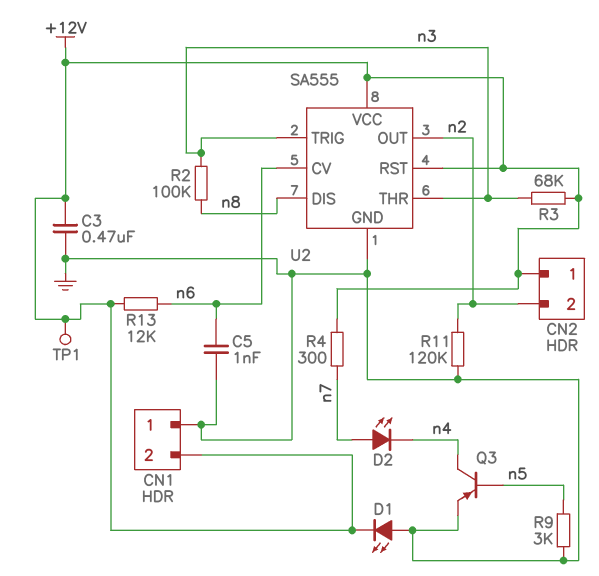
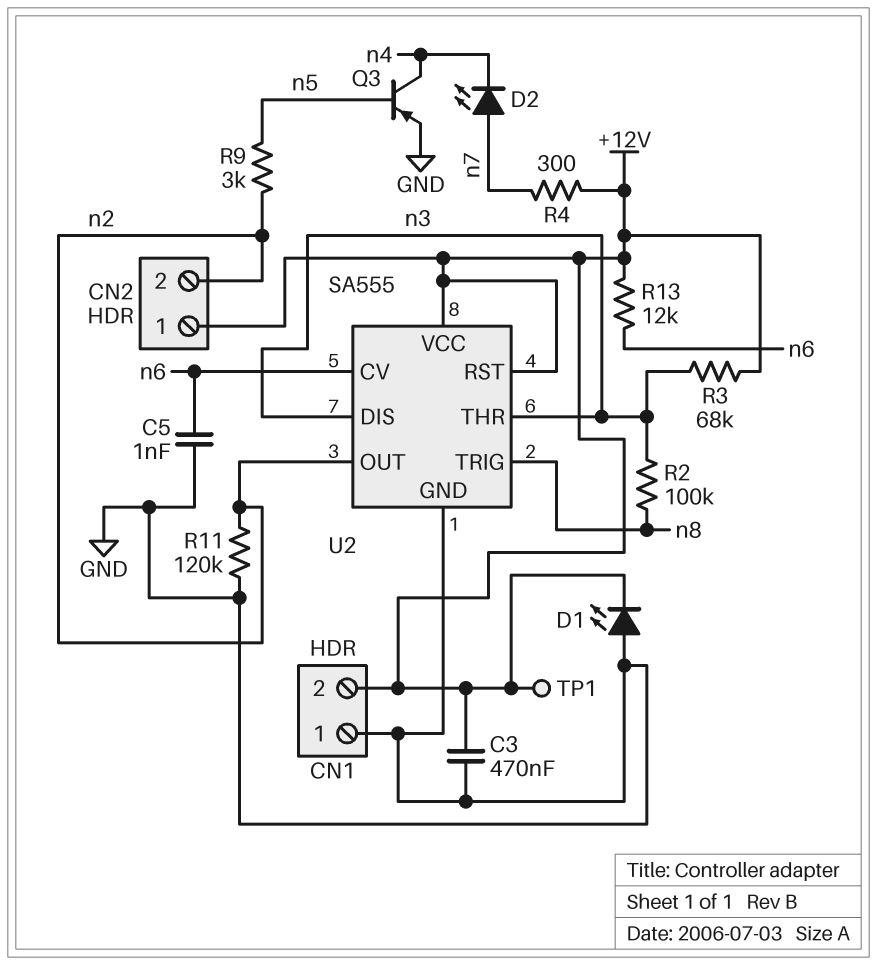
R9: 3k (GND, n5) -> 3k (n2, n5)
U2 pin DIS: n8 -> n3
U2 pin TRIG: n3 -> n8

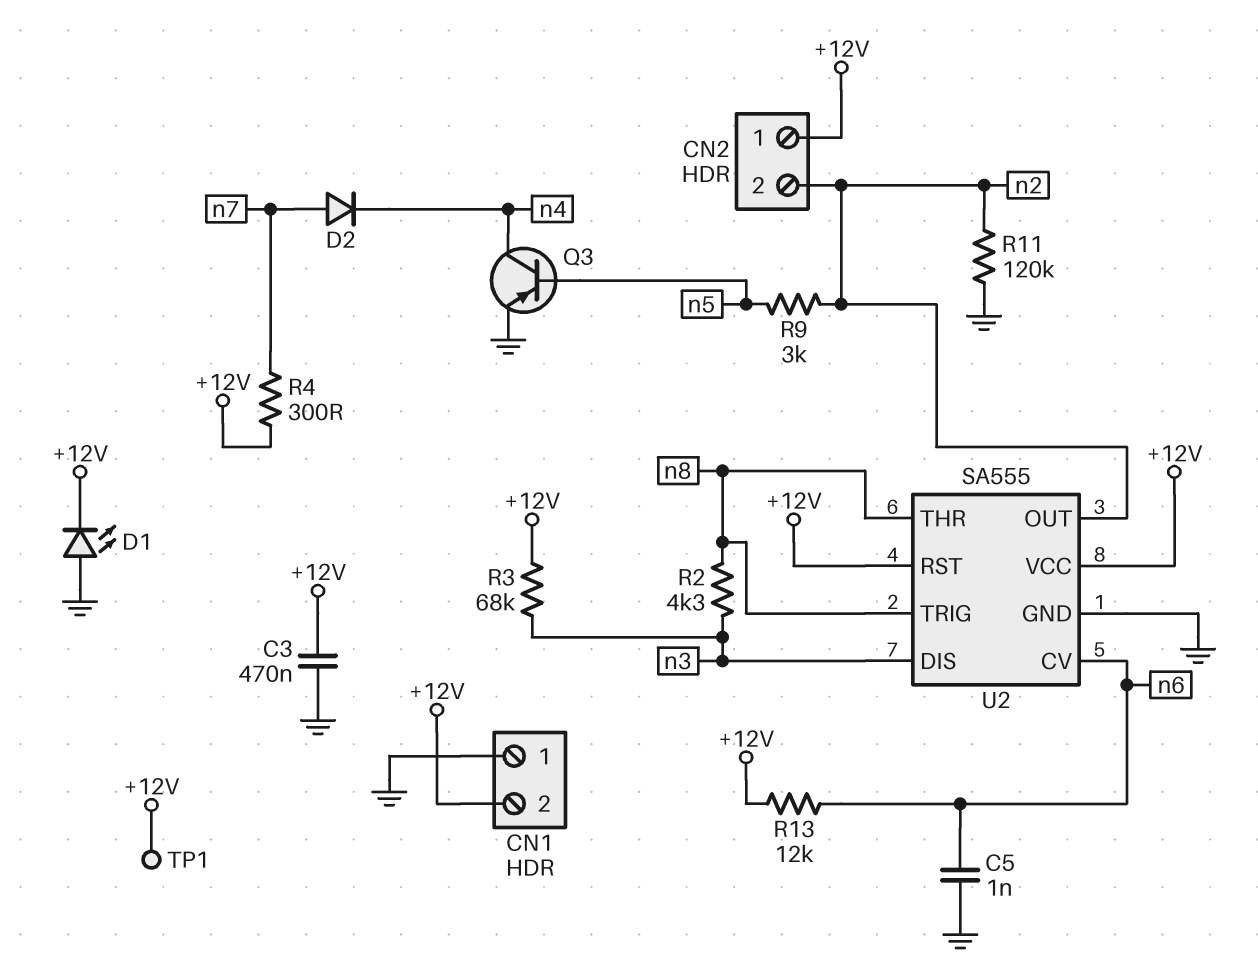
D2: LED (A n7, K n4) -> diode (A n7, K n4)
R2: 100k (n3, n8) -> 4.3k (n3, n8)
U2 pin THR: n3 -> n8

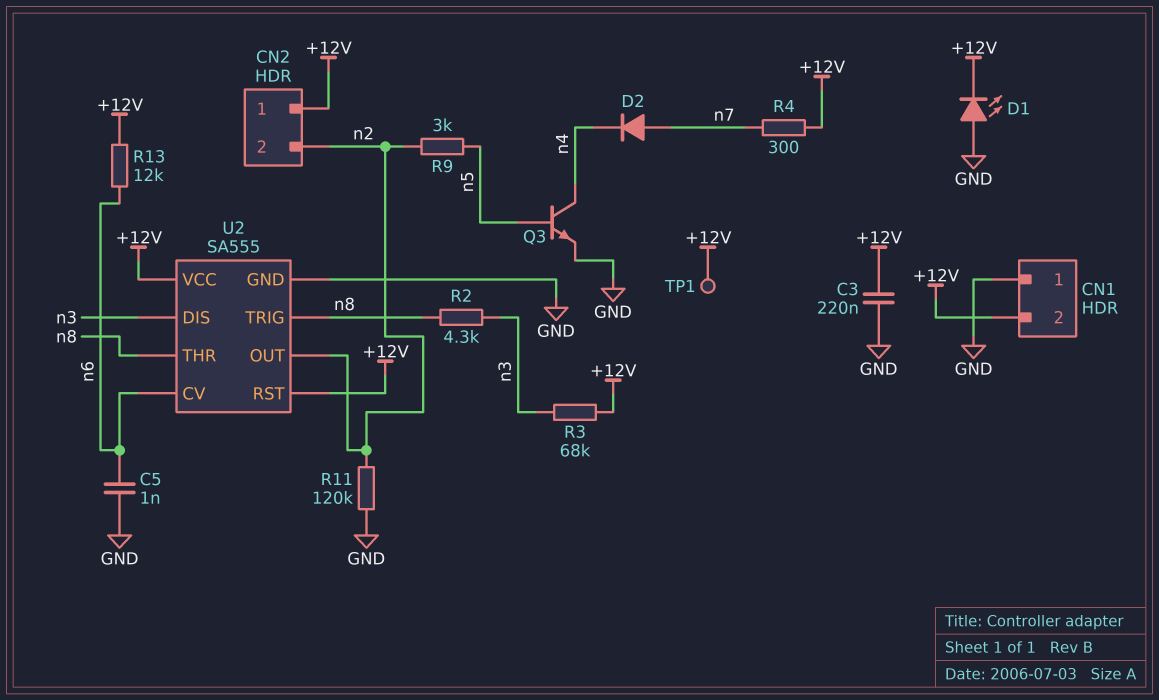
C3: 470nF (+12V, GND) -> 220nF (+12V, GND)
Q3: PNP (B n5, C n4, E GND) -> NPN (B n5, C n4, E GND)

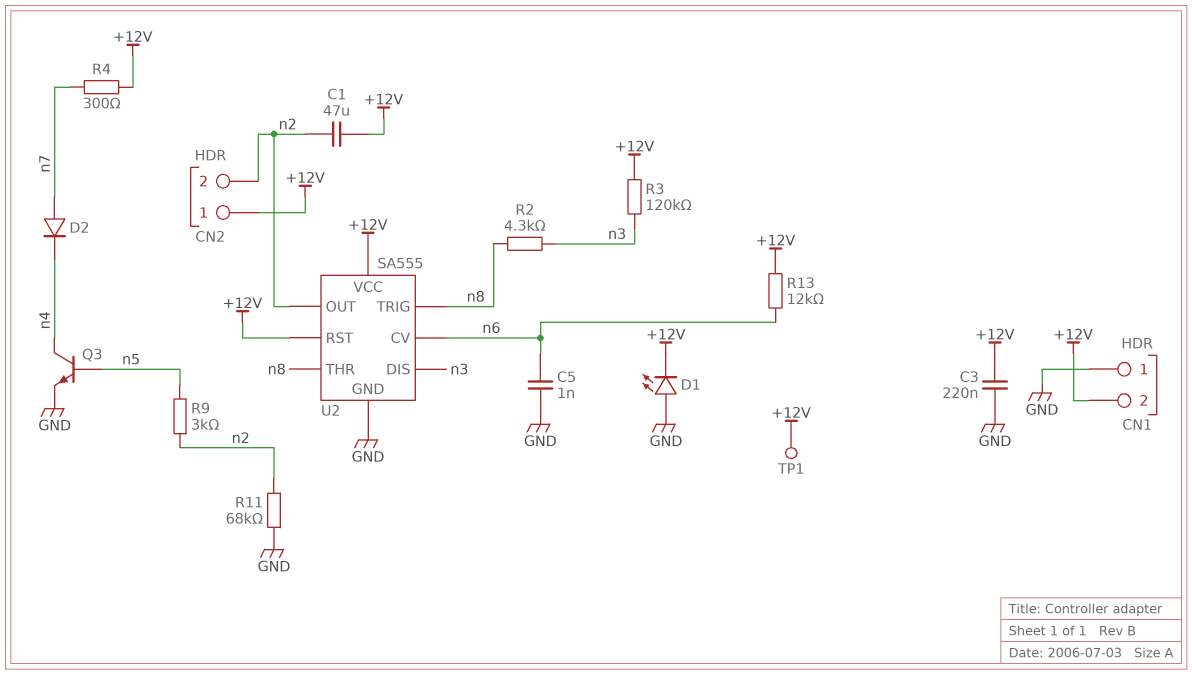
C1: none -> 47uF (+12V, n2)
R3: 68k (+12V, n3) -> 120k (+12V, n3)
R11: 120k (GND, n2) -> 68k (GND, n2)

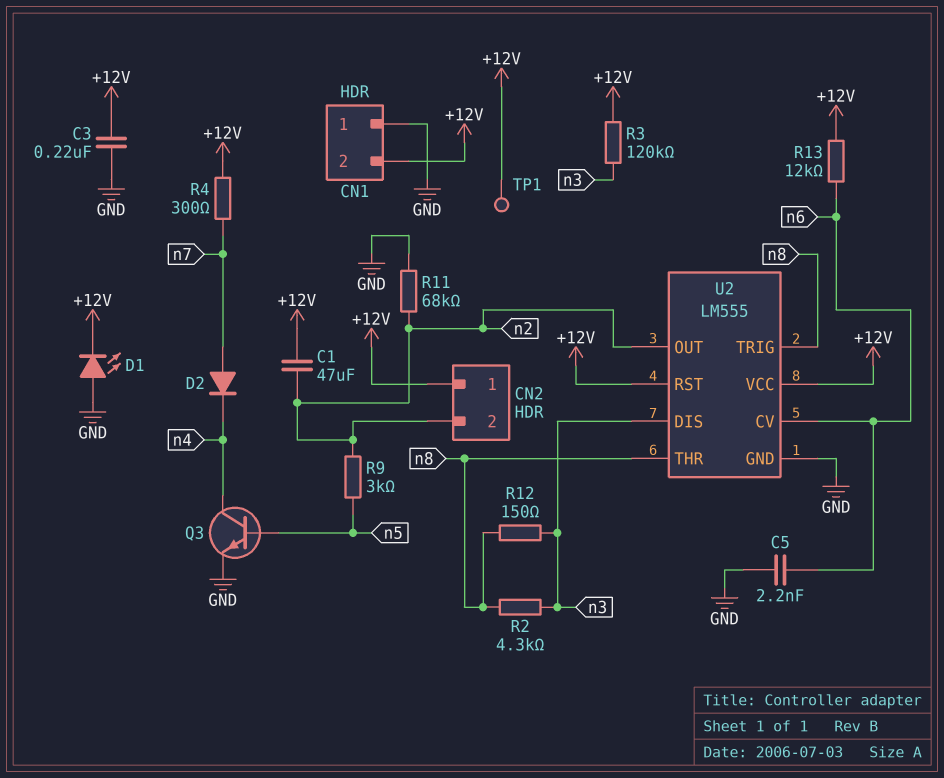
C5: 1nF (GND, n6) -> 2.2nF (GND, n6)
R12: none -> 150 (n3, n8)
U2: SA555 -> LM555

